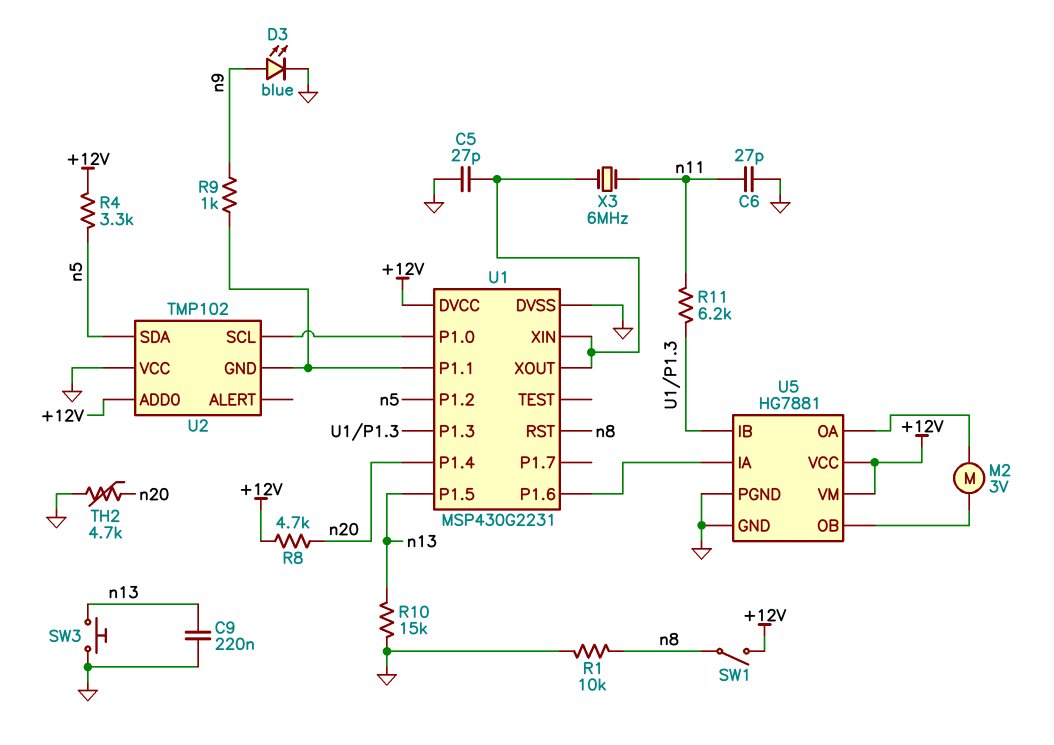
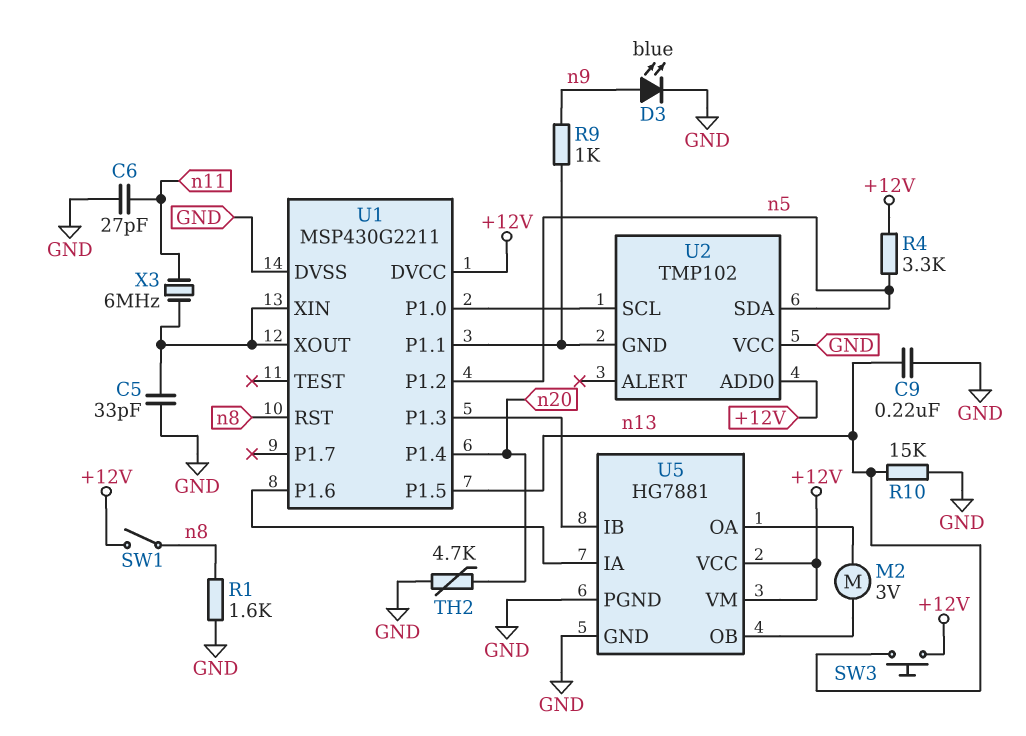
C5: 27pF (GND, U1/XIN) -> 33pF (GND, U1/XIN)
R1: 10k (GND, n8) -> 1.6k (GND, n8)
R8: 4.7k (+12V, n20) -> none
R11: 6.2k (U1/P1.3, n11) -> none
SW3: button (GND, n13) -> button (+12V, n13)
U1: MSP430G2231 -> MSP430G2211

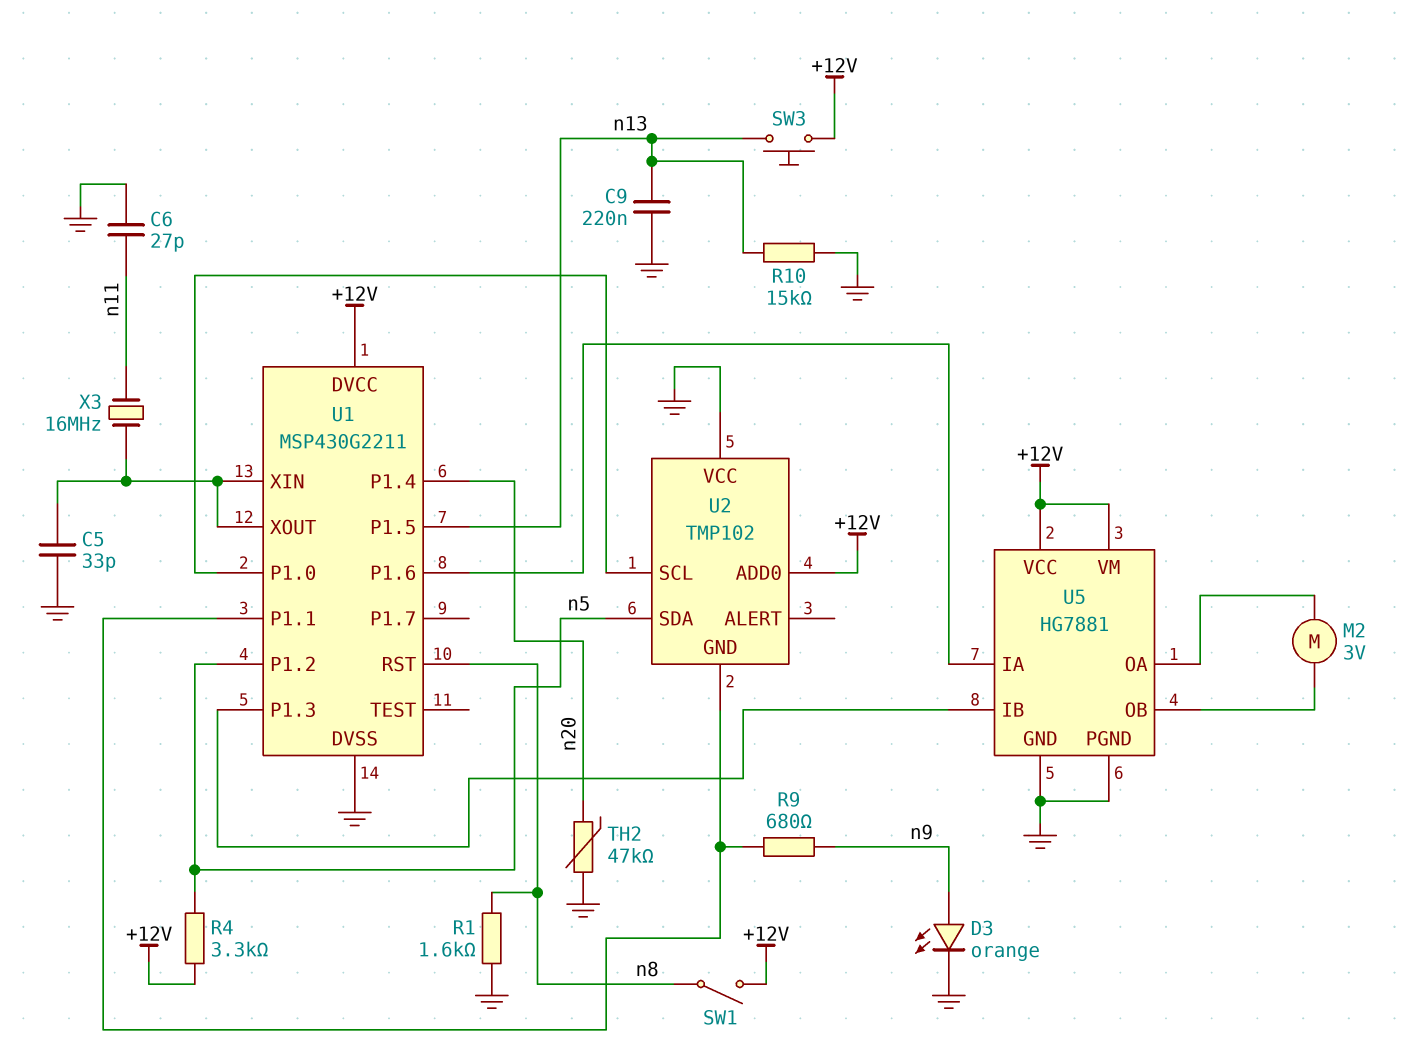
D3: LED blue (A n9, K GND) -> LED orange (A n9, K GND)
R9: 1k (U1/P1.1, n9) -> 680 (U1/P1.1, n9)
TH2: 4.7k (GND, n20) -> 47k (GND, n20)
X3: 6MHz (U1/XIN, n11) -> 16MHz (U1/XIN, n11)

